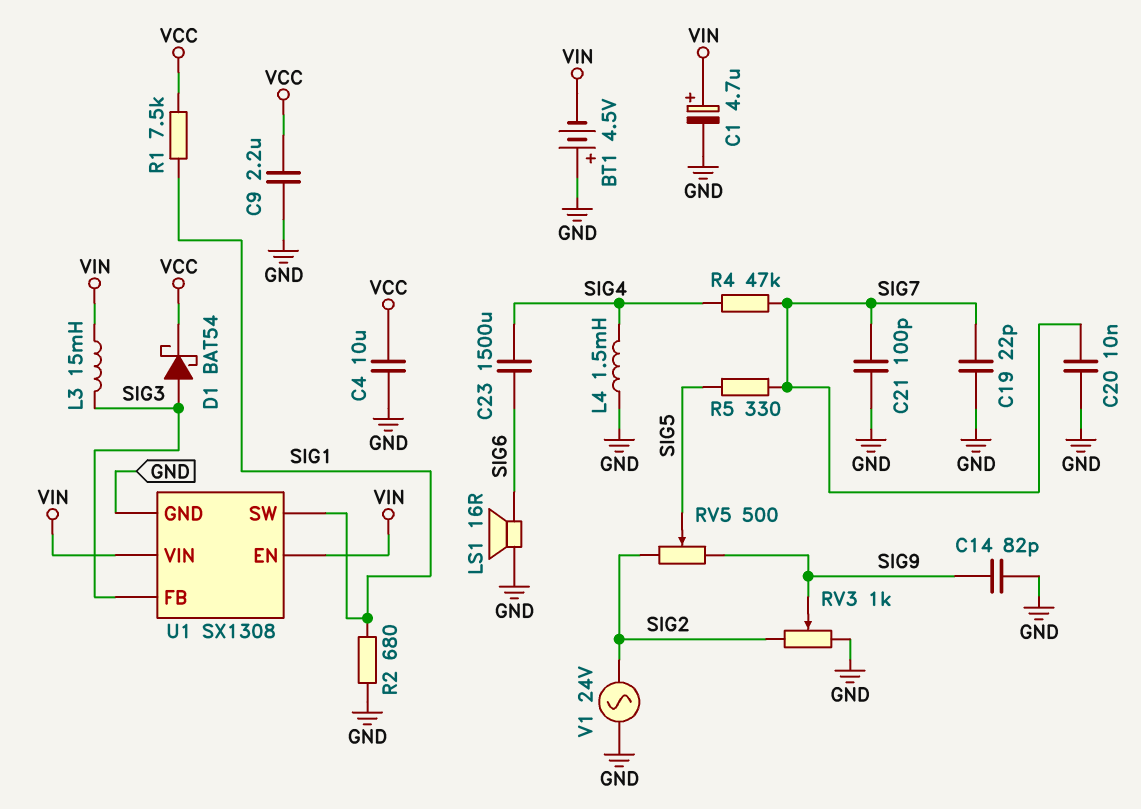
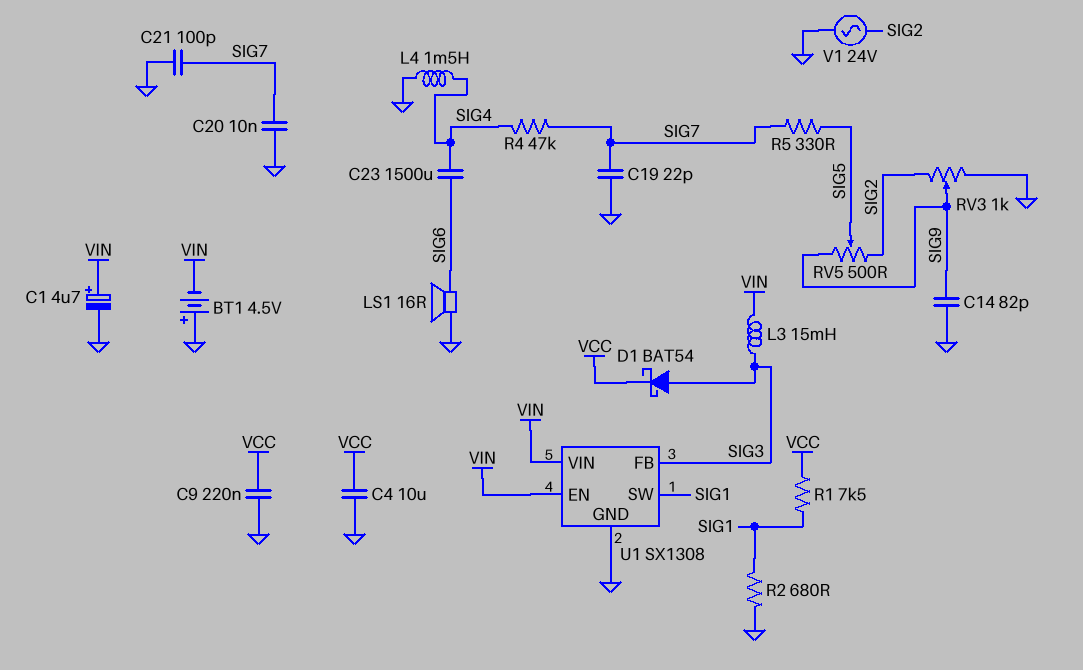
C9: 2.2uF (GND, VCC) -> 220nF (GND, VCC)

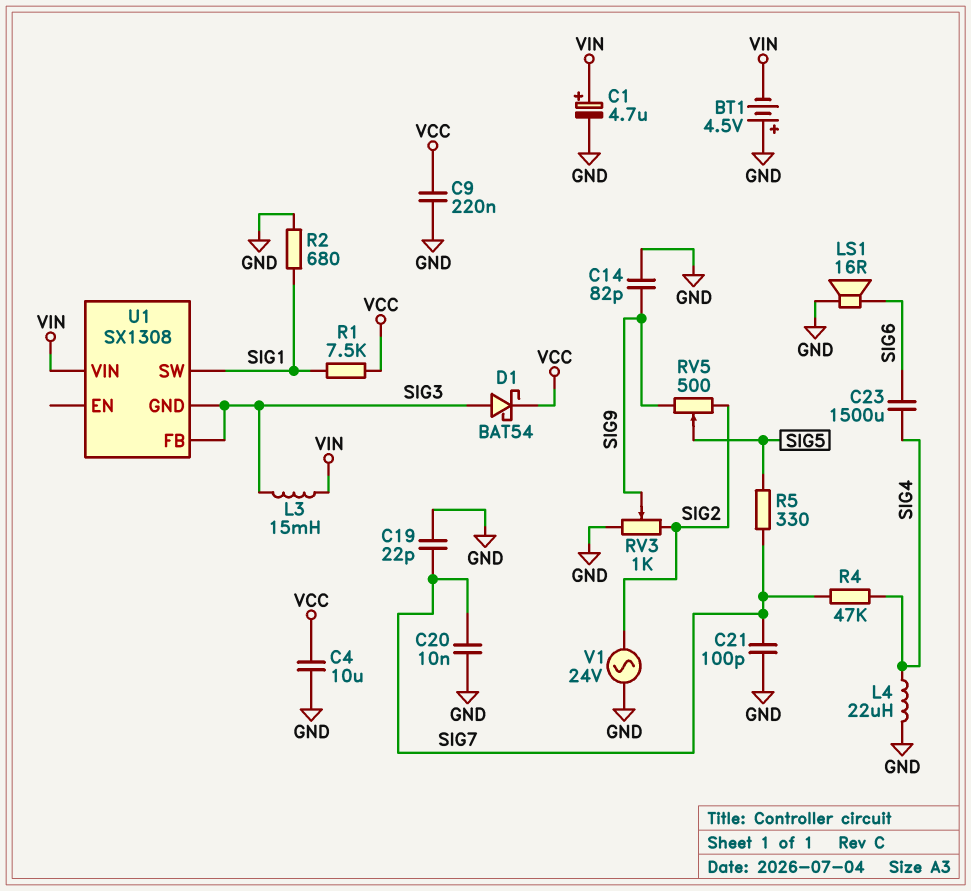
L4: 1.5mH (GND, SIG4) -> 22uH (GND, SIG4)
U1 pin EN: VIN -> none
U1 pin GND: GND -> SIG3

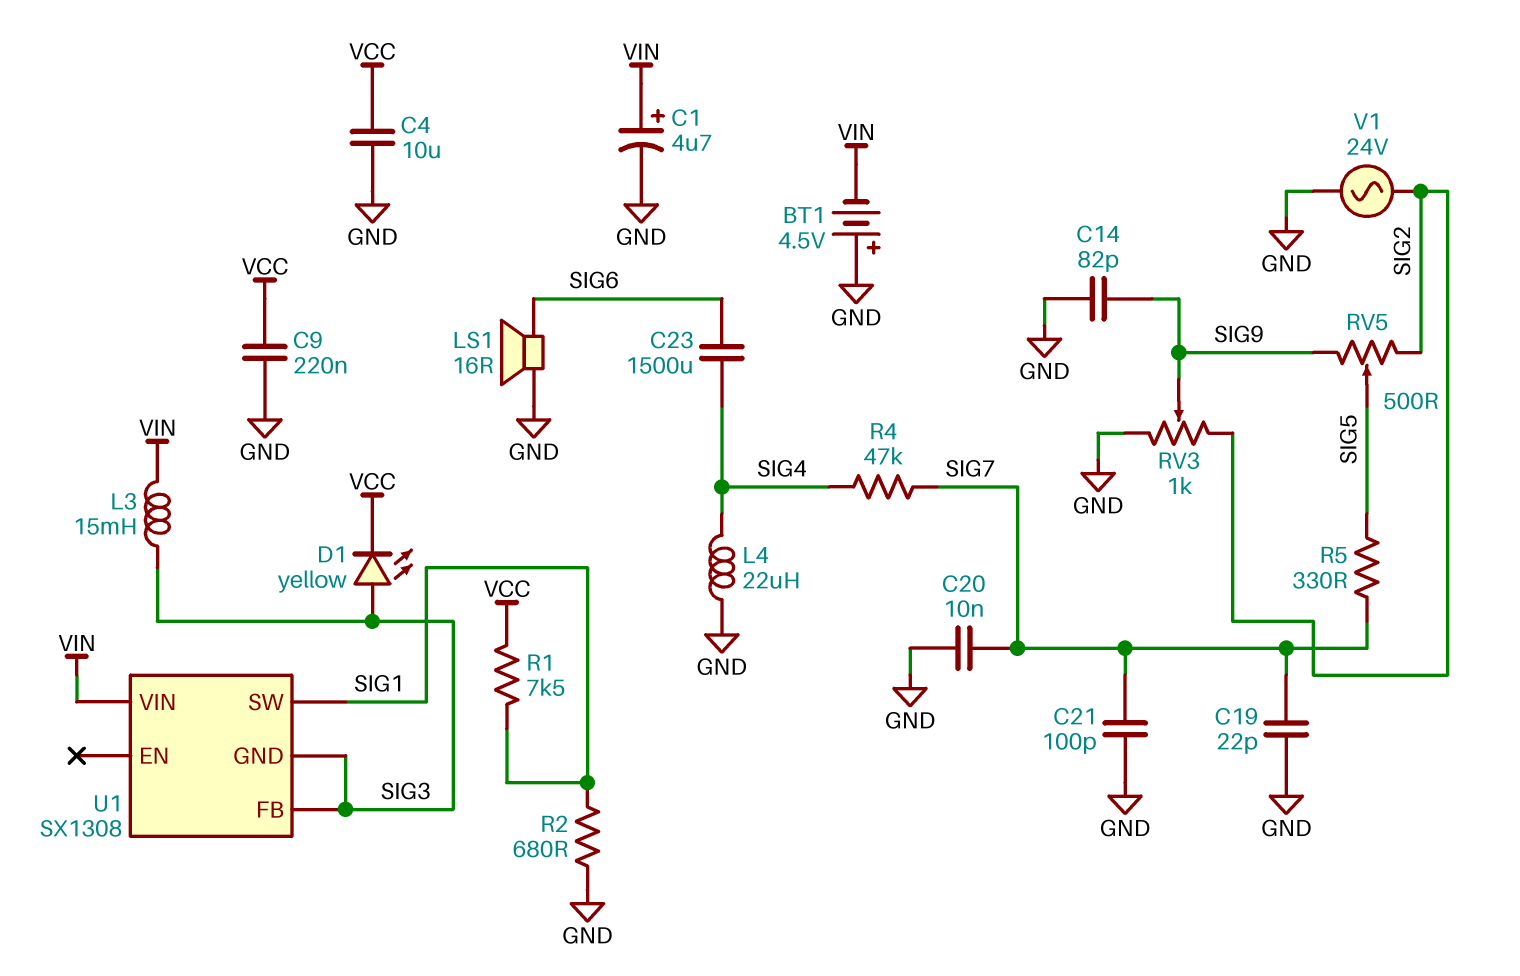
D1: schottky BAT54 (A SIG3, K VCC) -> LED yellow (A SIG3, K VCC)

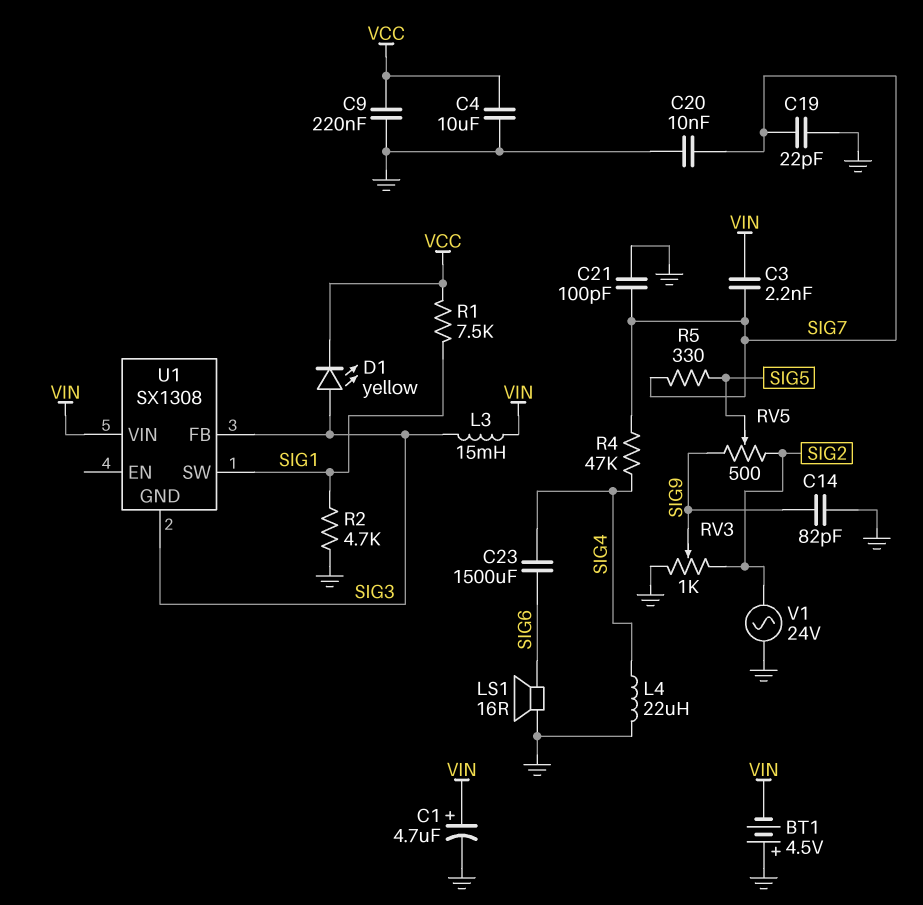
C3: none -> 2.2nF (SIG7, VIN)
R2: 680 (GND, SIG1) -> 4.7k (GND, SIG1)

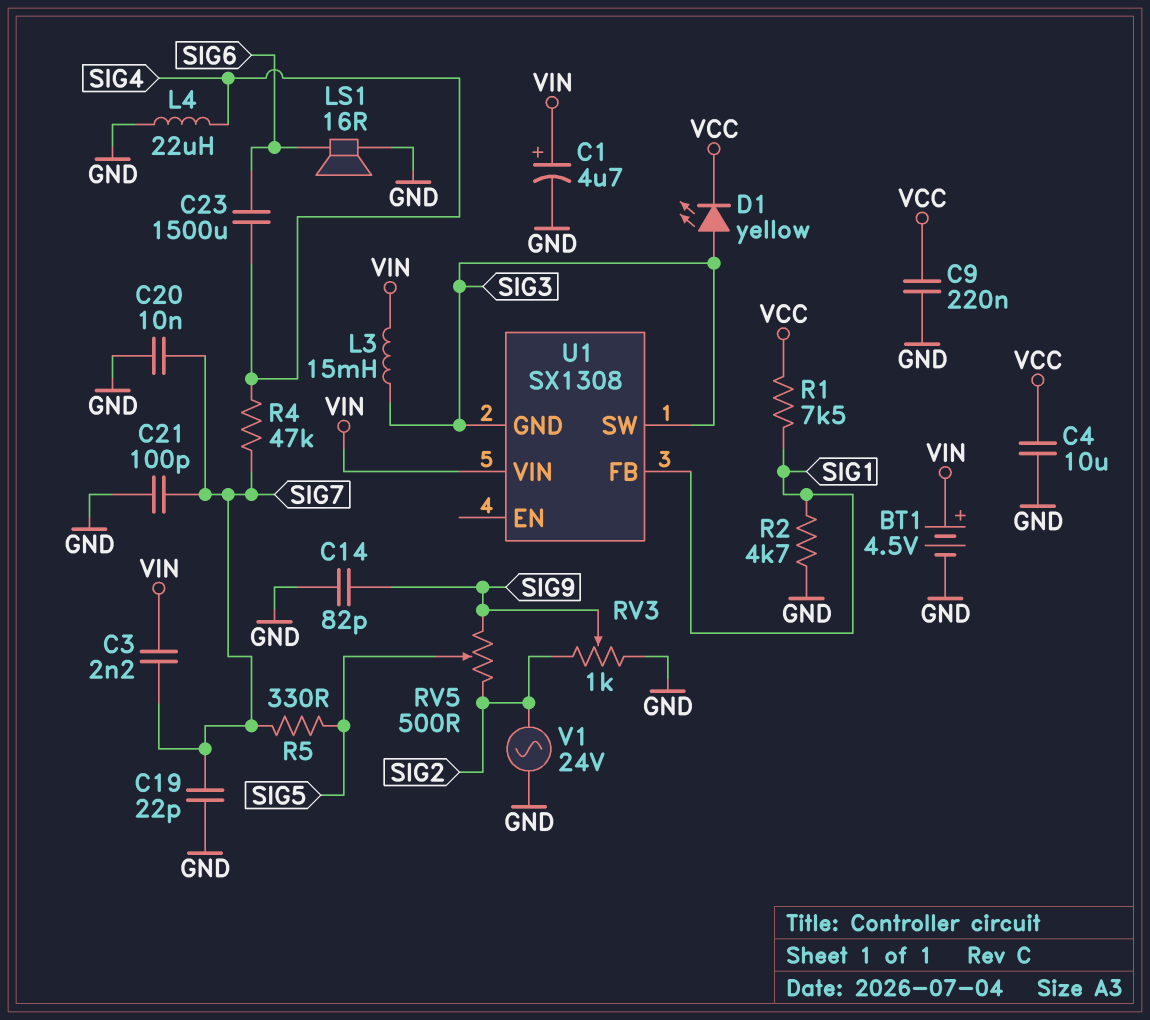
BT1: 4.5V (plus GND, minus VIN) -> 4.5V (plus VIN, minus GND)
U1 pin FB: SIG3 -> SIG1
U1 pin SW: SIG1 -> SIG3

